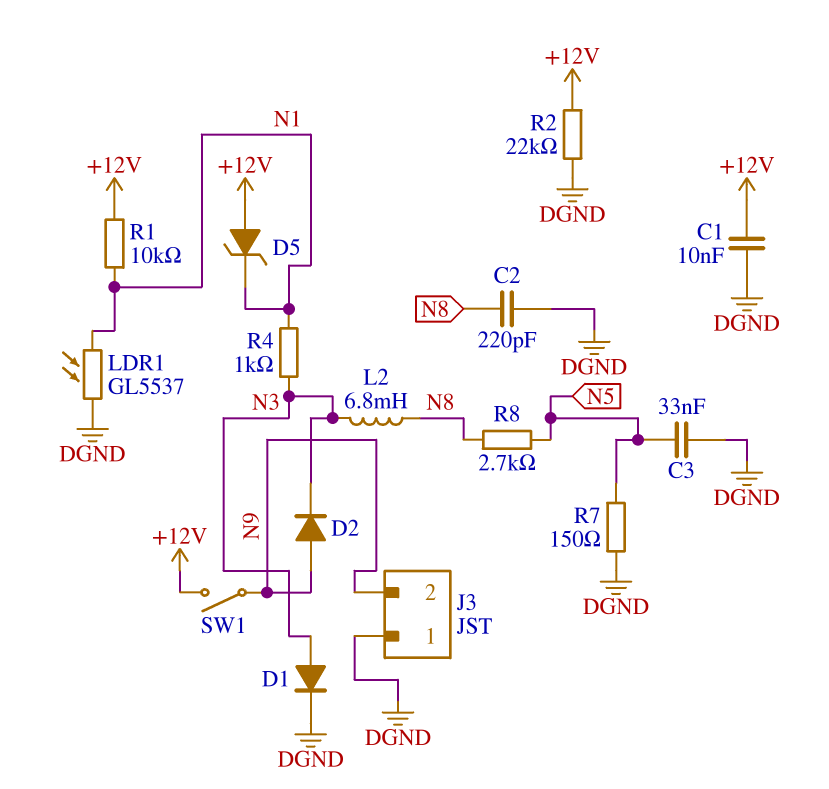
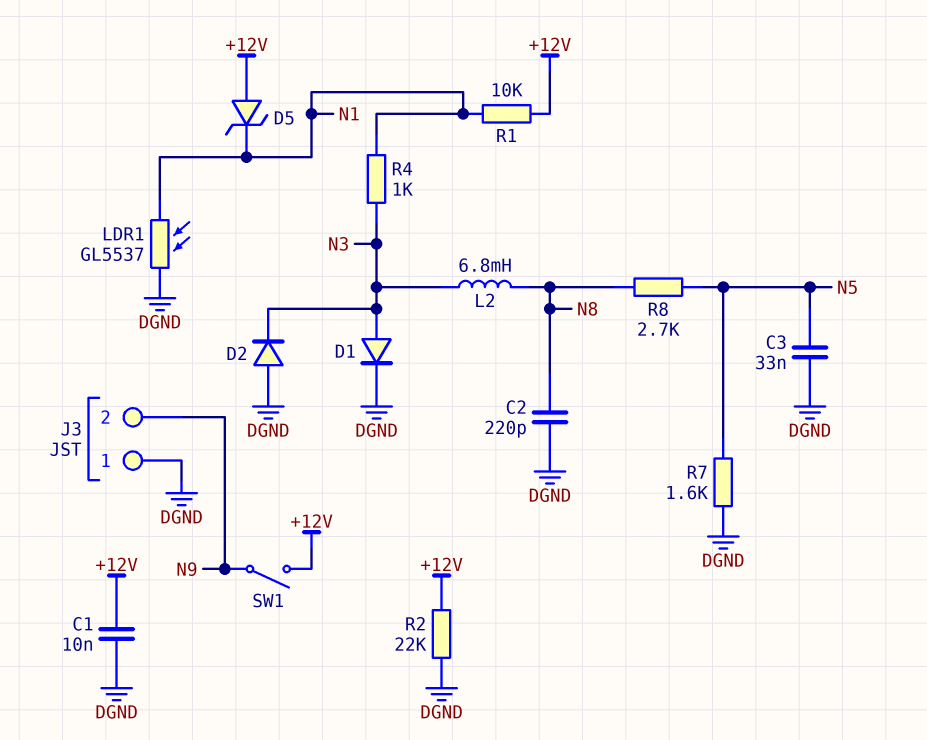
D2: diode (A N9, K N3) -> diode (A DGND, K N3)
R7: 150 (DGND, N5) -> 1.6k (DGND, N5)

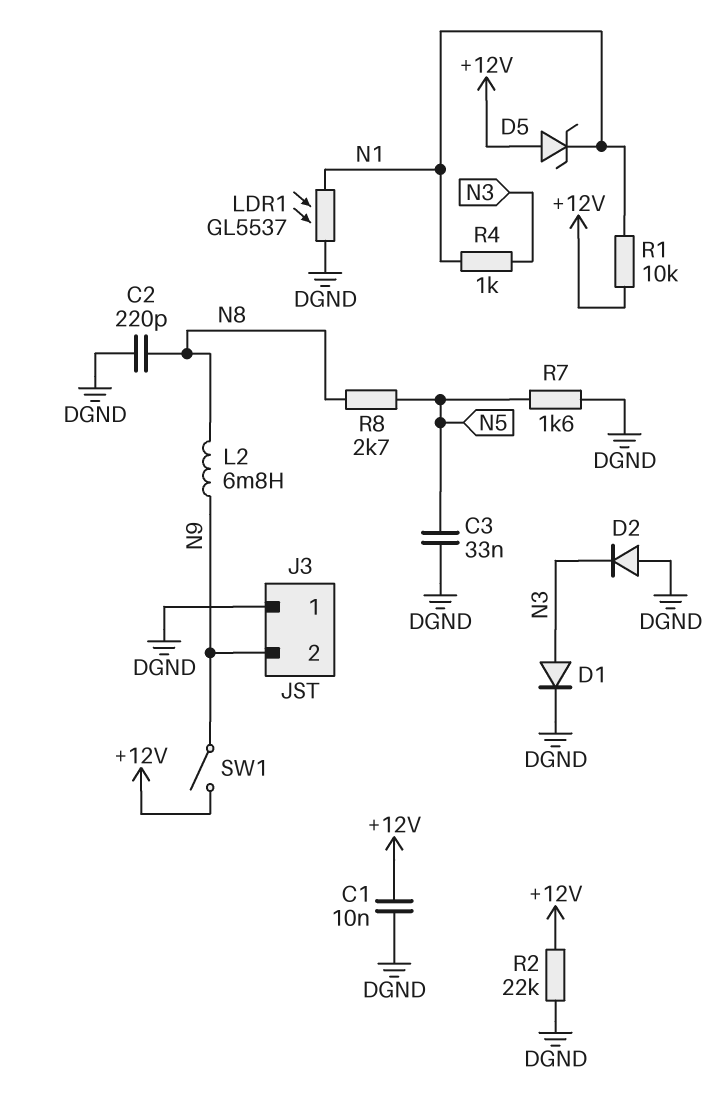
L2: 6.8mH (N3, N8) -> 6.8mH (N8, N9)

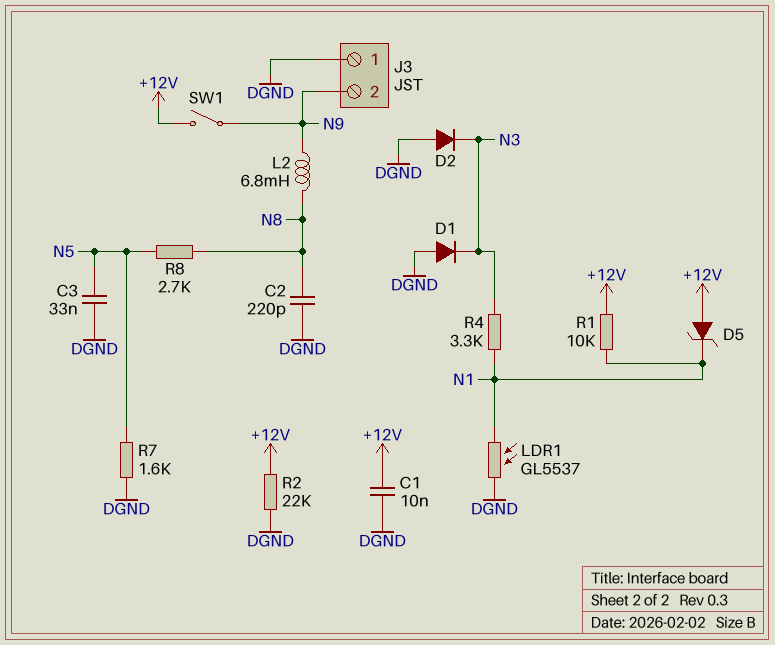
D1: diode (A N3, K DGND) -> diode (A DGND, K N3)
R4: 1k (N1, N3) -> 3.3k (N1, N3)

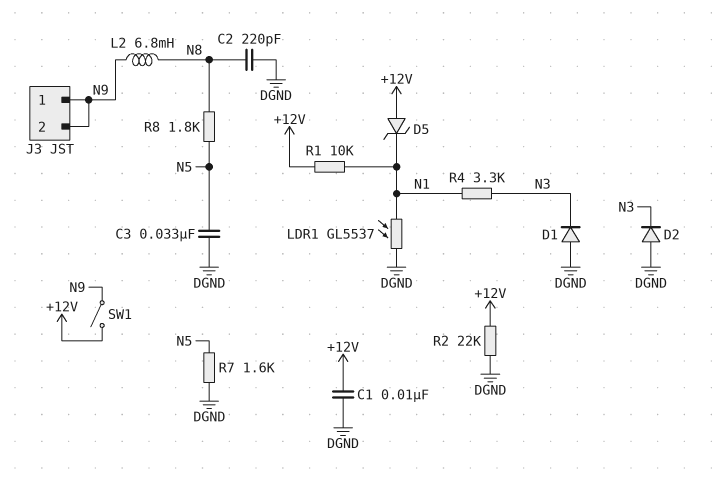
J3 pin 1: DGND -> N9
R8: 2.7k (N5, N8) -> 1.8k (N5, N8)

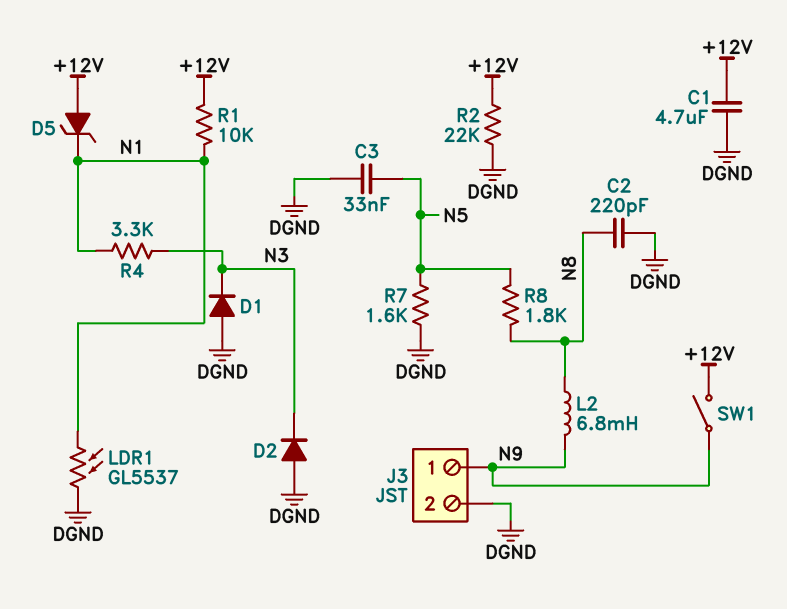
C1: 10nF (+12V, DGND) -> 4.7uF (+12V, DGND)
J3 pin 2: N9 -> DGND

